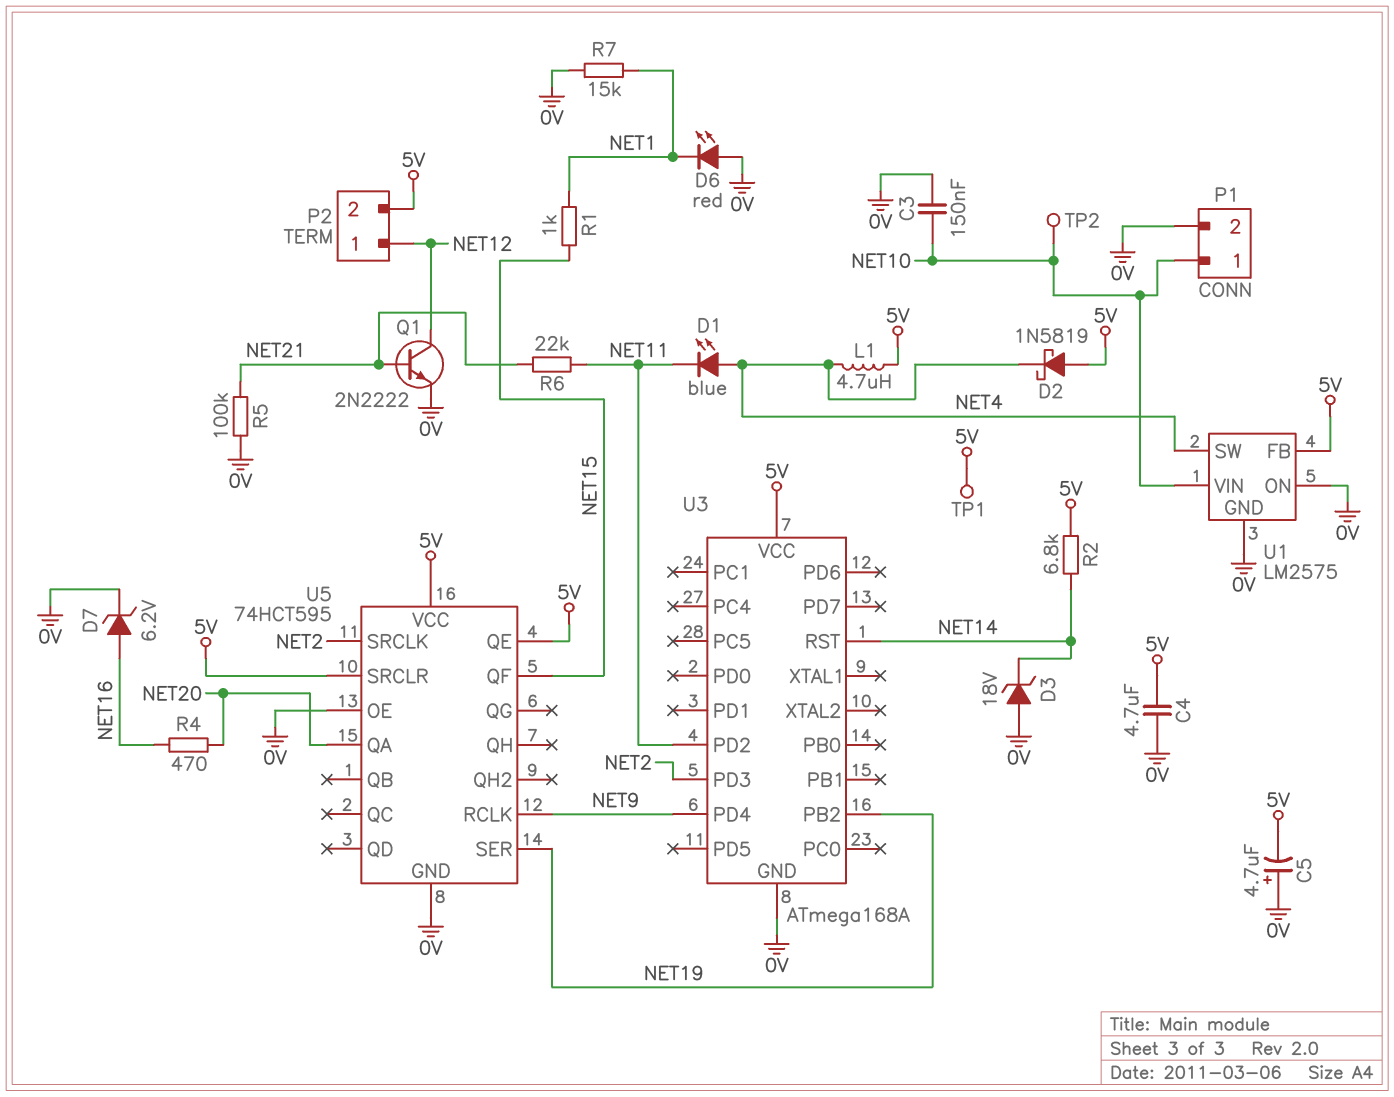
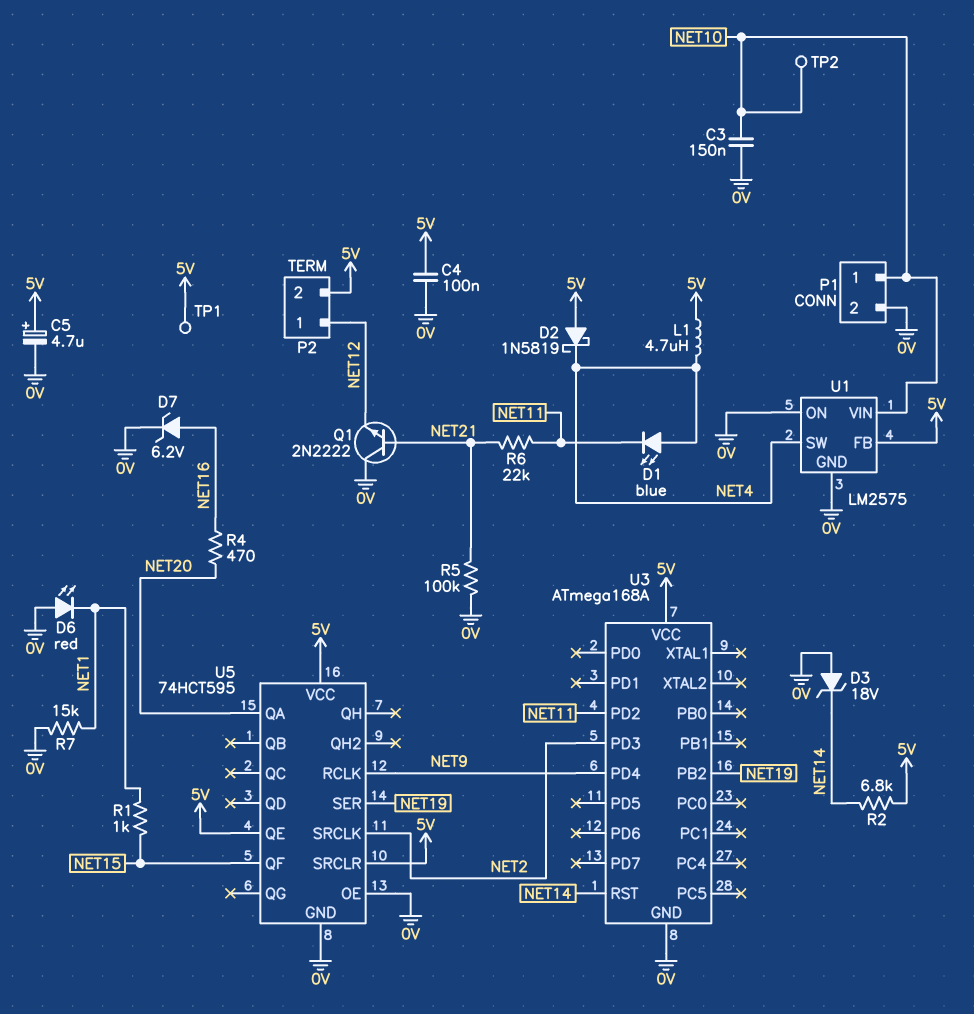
C4: 4.7uF (0V, 5V) -> 100nF (0V, 5V)
C5: 4.7uF (plus 0V, minus 5V) -> 4.7uF (plus 5V, minus 0V)
Q1: NPN 2N2222 (B NET21, C NET12, E 0V) -> NPN 2N2222 (B NET21, C 0V, E NET12)

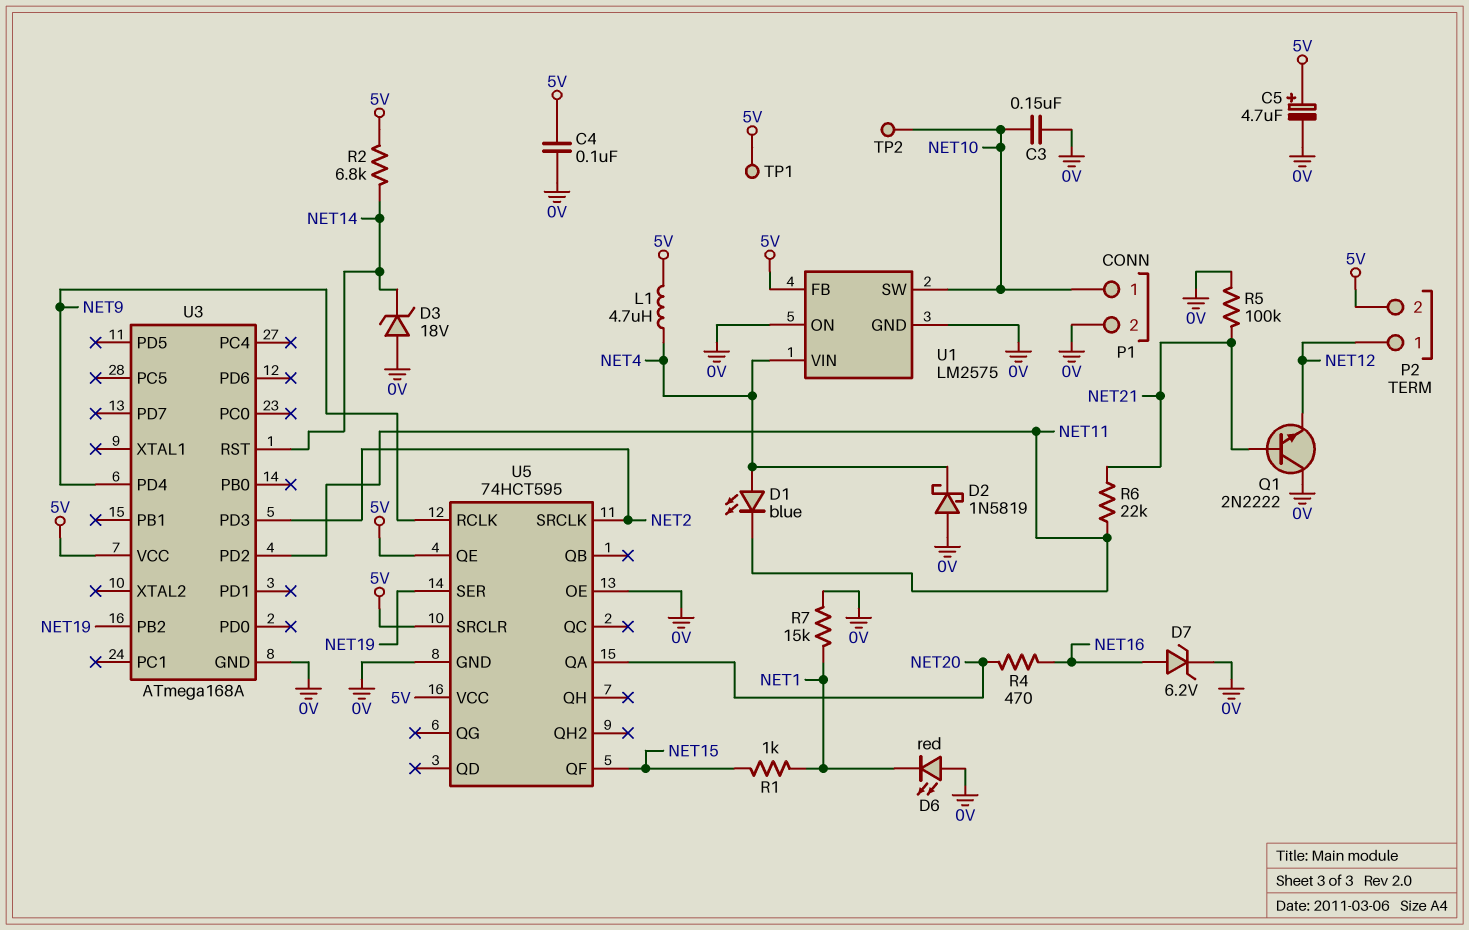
D2: schottky 1N5819 (A 5V, K NET4) -> schottky 1N5819 (A 0V, K NET4)
U1 pin SW: NET4 -> NET10
U1 pin VIN: NET10 -> NET4

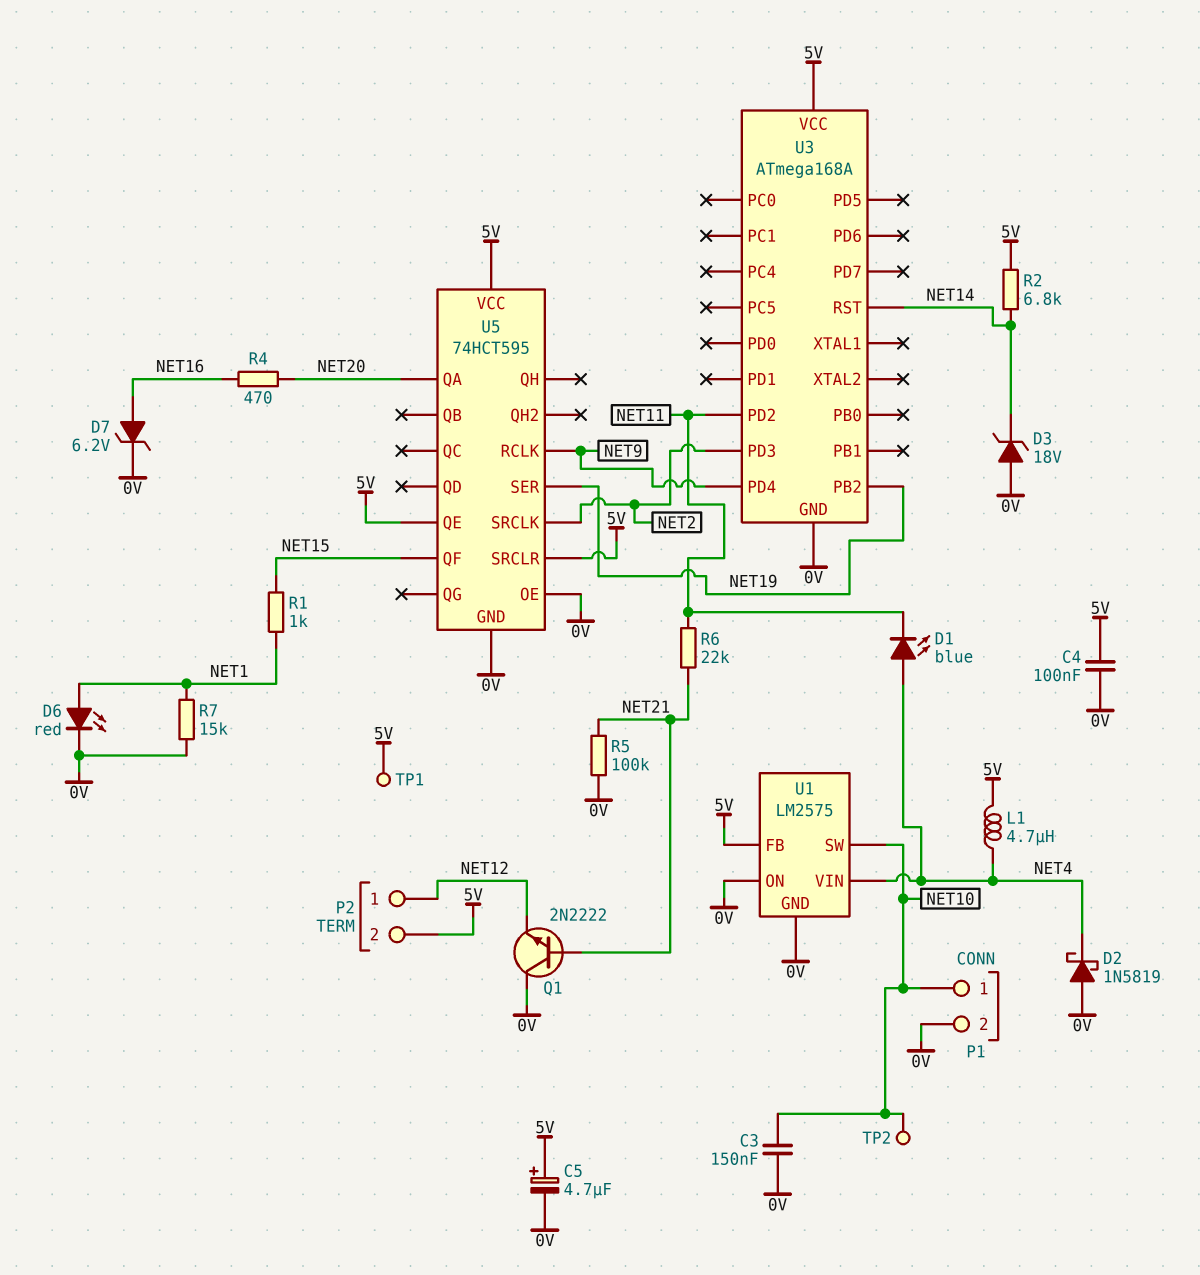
D6: LED red (A 0V, K NET1) -> LED red (A NET1, K 0V)

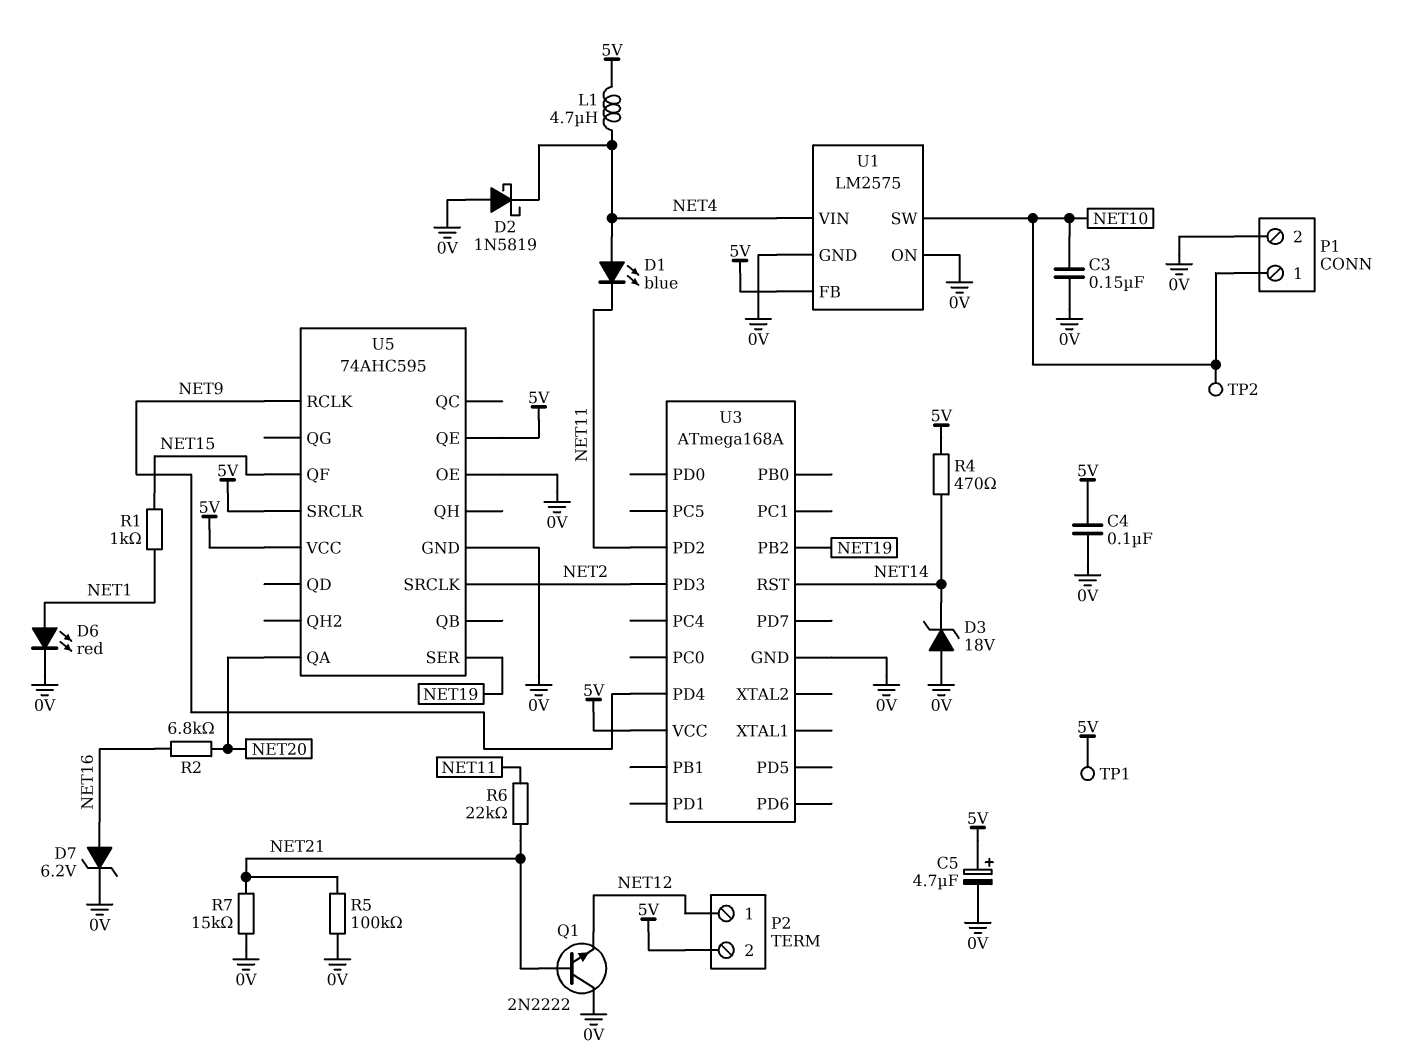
R2: 6.8k (5V, NET14) -> 6.8k (NET16, NET20)
R4: 470 (NET16, NET20) -> 470 (5V, NET14)
R7: 15k (0V, NET1) -> 15k (0V, NET21)
U5: 74HCT595 -> 74AHC595

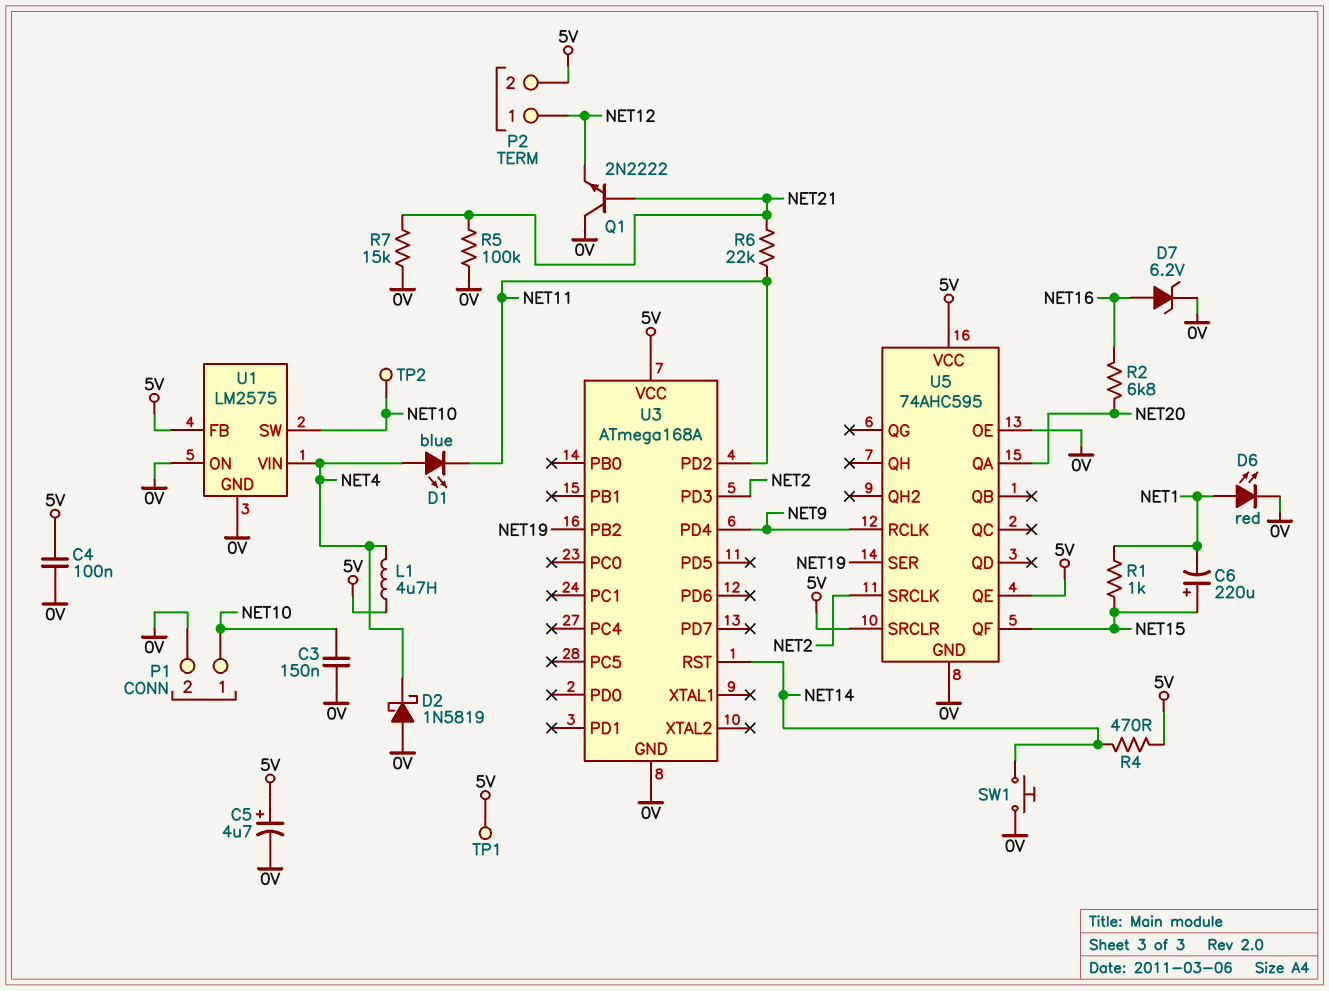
C6: none -> 220uF (plus NET15, minus NET1)
D3: zener 18V (A 0V, K NET14) -> none
SW1: none -> button (0V, NET14)

